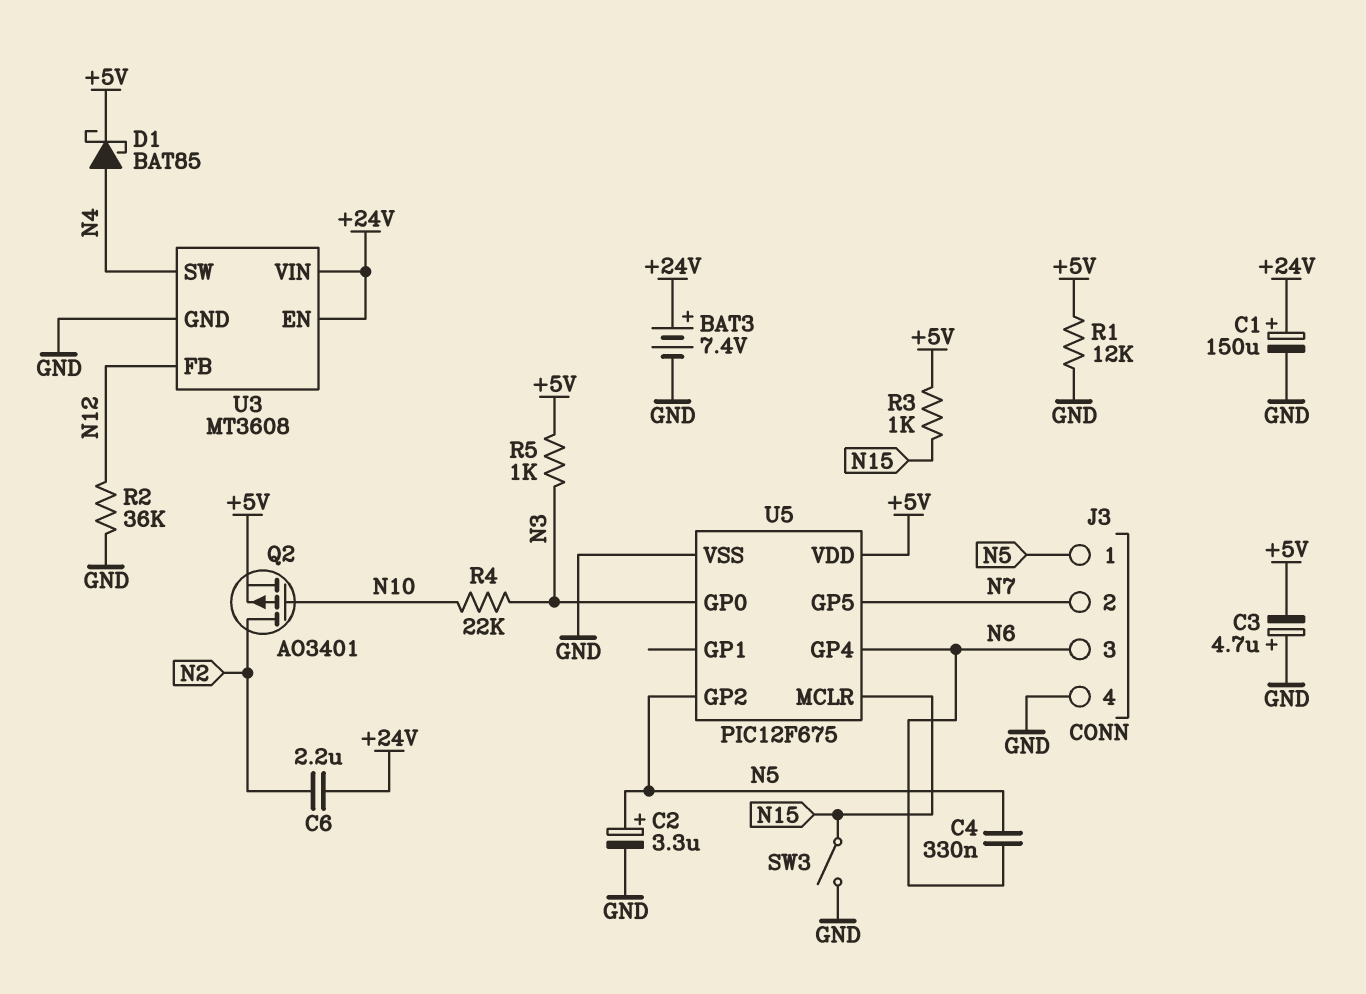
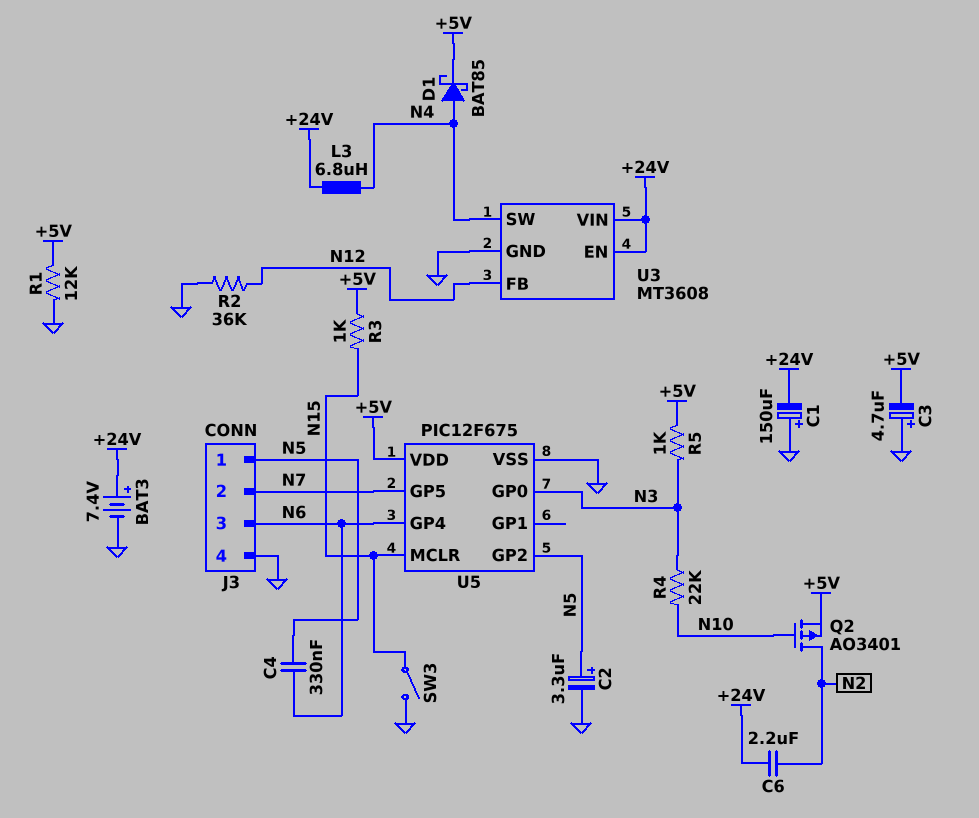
C1: 150uF (plus +24V, minus GND) -> 150uF (plus GND, minus +24V)
L3: none -> 6.8uH (+24V, N4)

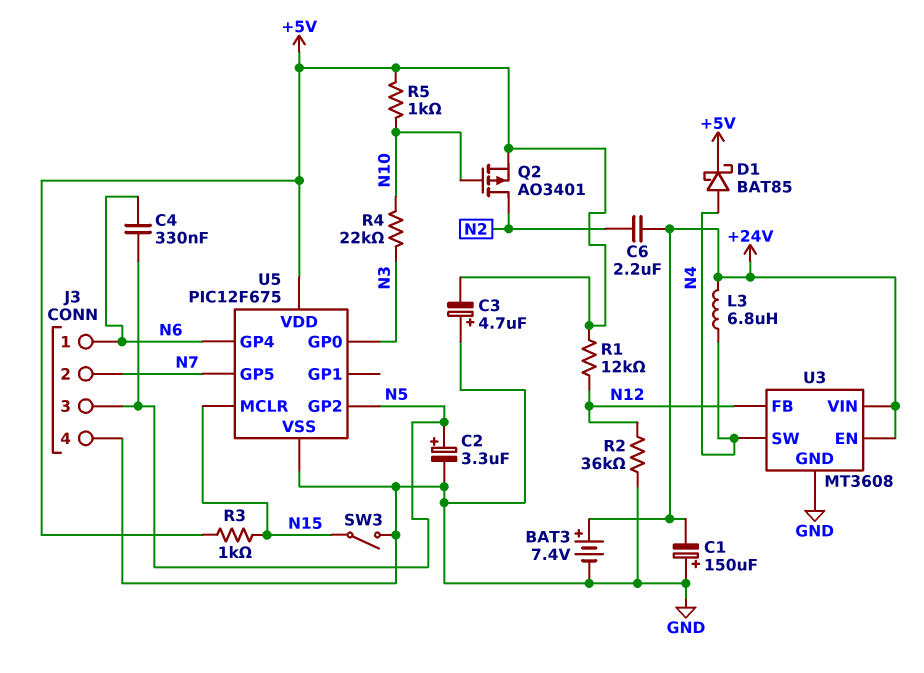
J3 pin 1: N5 -> N6
J3 pin 3: N6 -> N5
R1: 12k (+5V, GND) -> 12k (+5V, N12)
R5: 1k (+5V, N3) -> 1k (+5V, N10)

